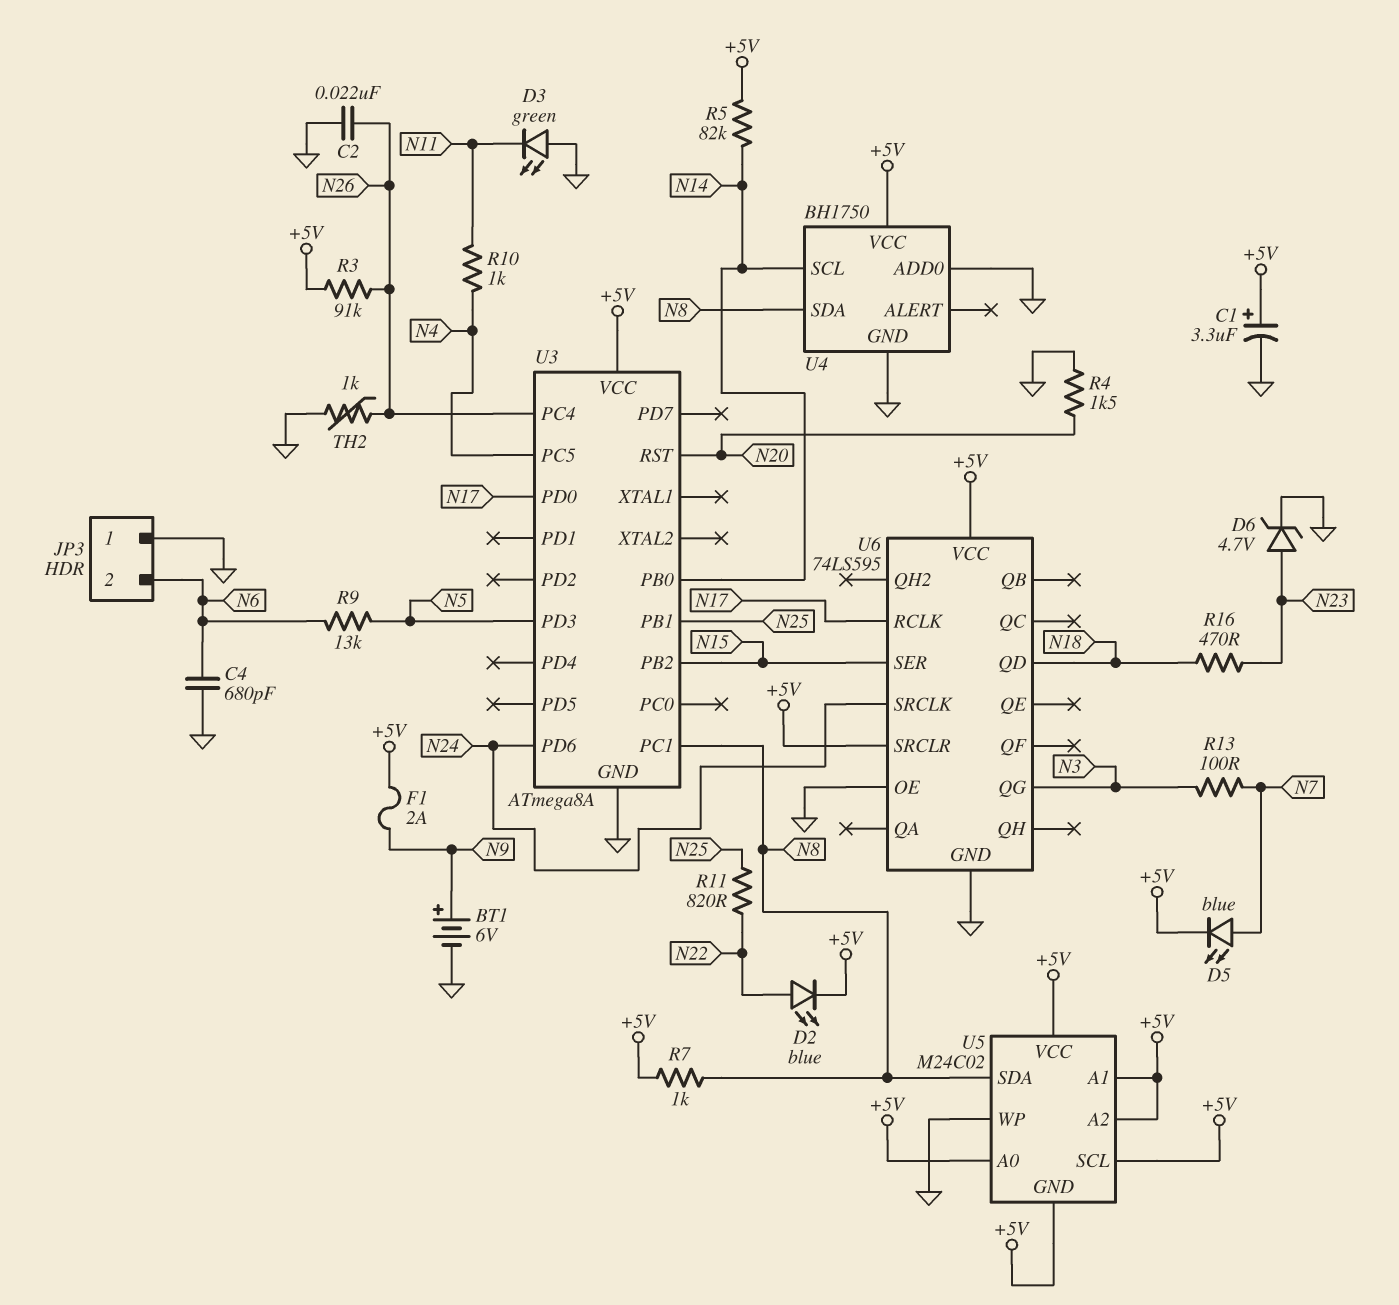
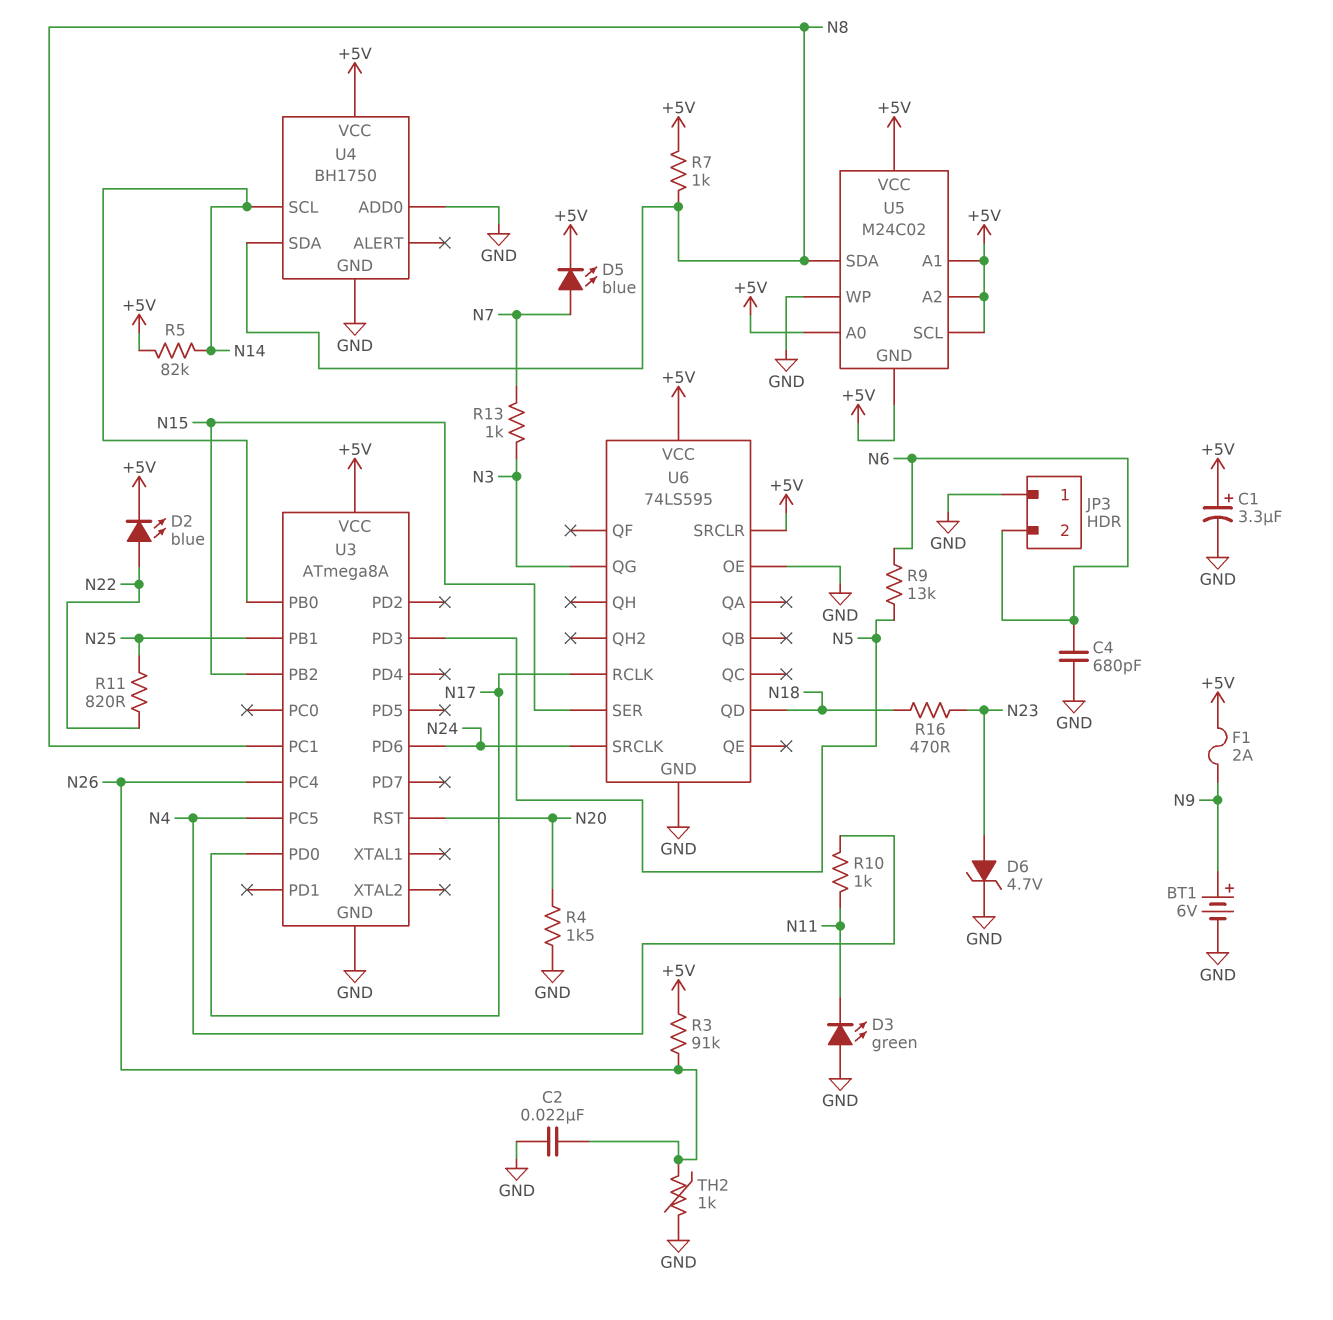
R13: 100 (N3, N7) -> 1k (N3, N7)

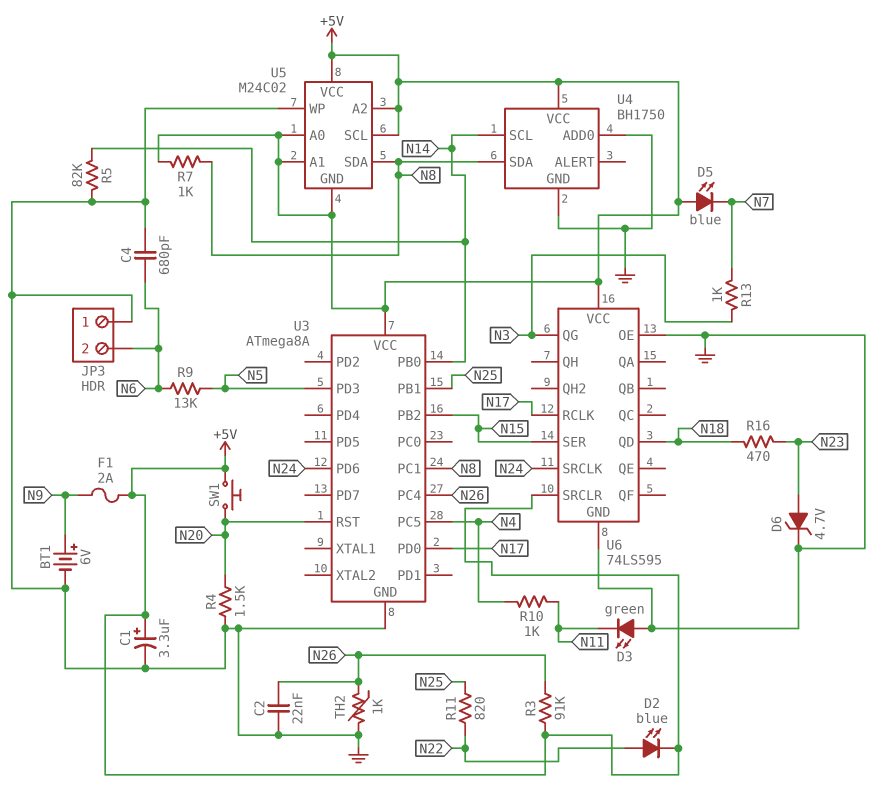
D5: LED blue (A N7, K +5V) -> LED blue (A +5V, K N7)
R5: 82k (+5V, N14) -> 82k (GND, N14)
SW1: none -> button (+5V, N20)

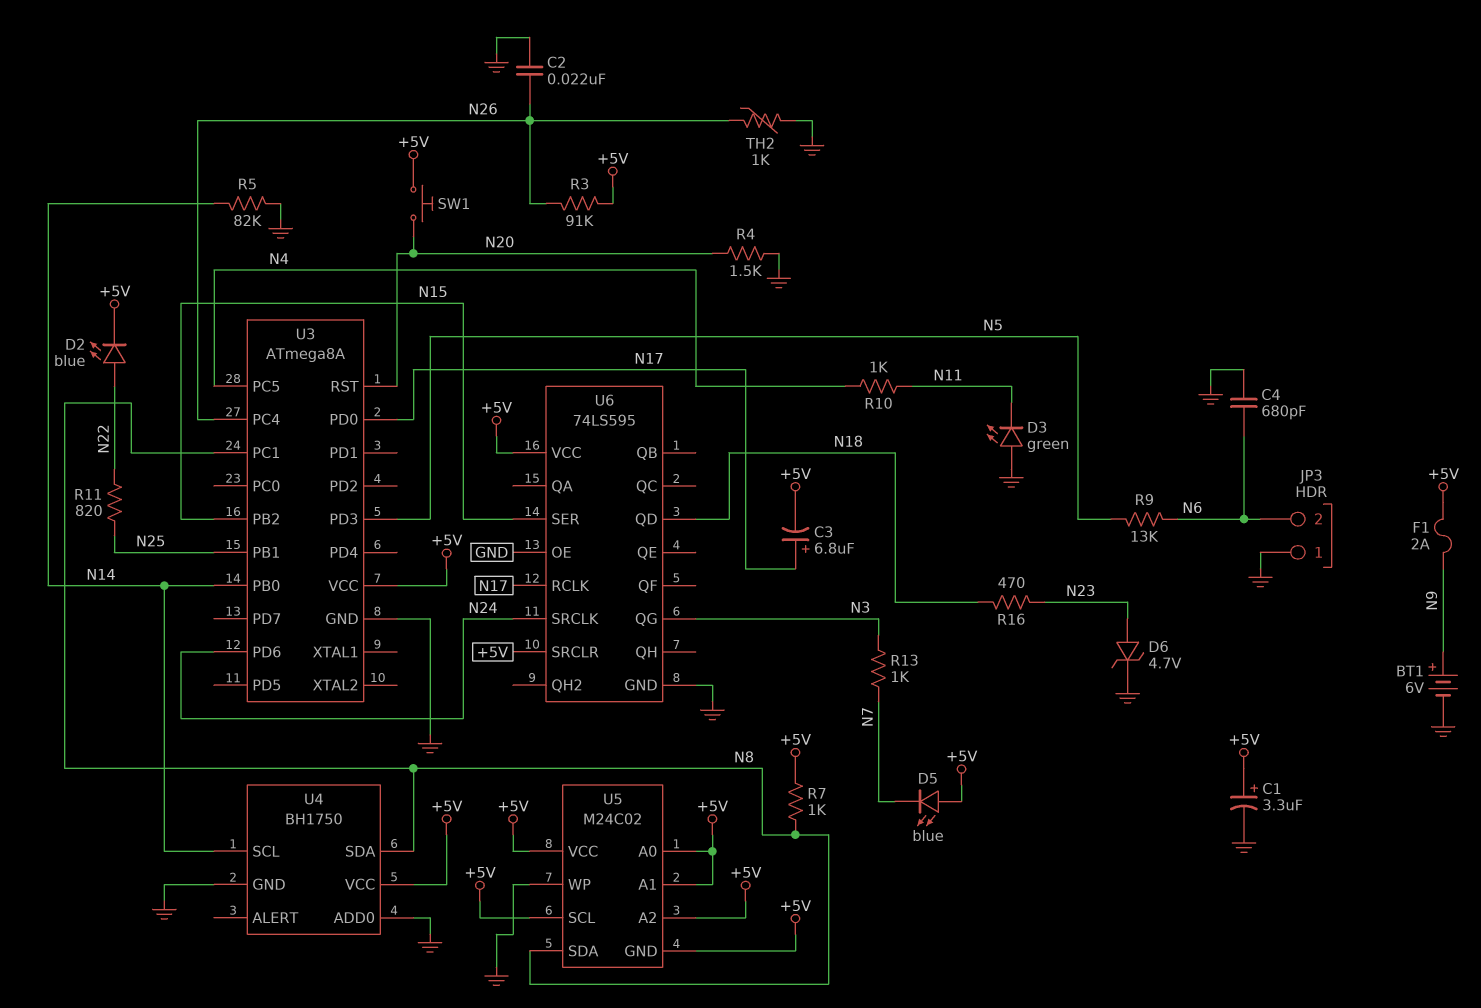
C3: none -> 6.8uF (plus N17, minus +5V)

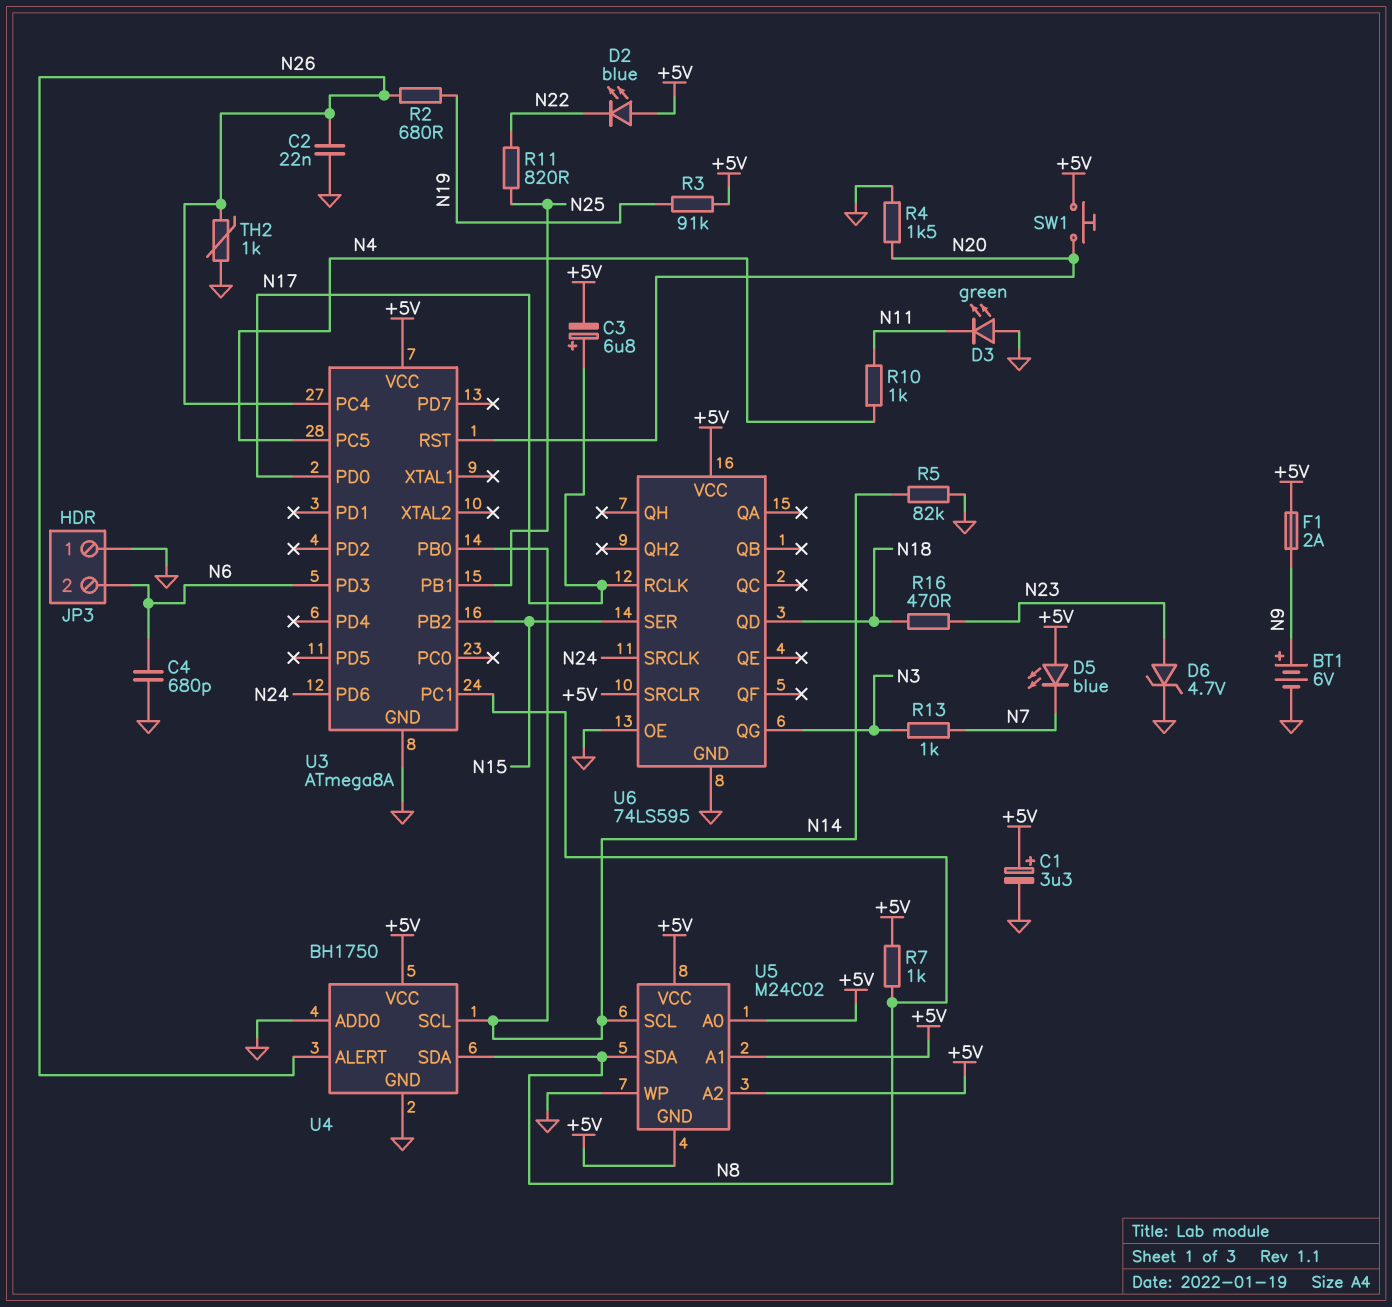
D2: LED blue (A N22, K +5V) -> LED blue (A +5V, K N22)
R2: none -> 680 (N19, N26)
R3: 91k (+5V, N26) -> 91k (+5V, N19)
R9: 13k (N5, N6) -> none
U3 pin PD3: N5 -> N6
U4 pin ALERT: none -> N26
U5 pin SCL: +5V -> N14

